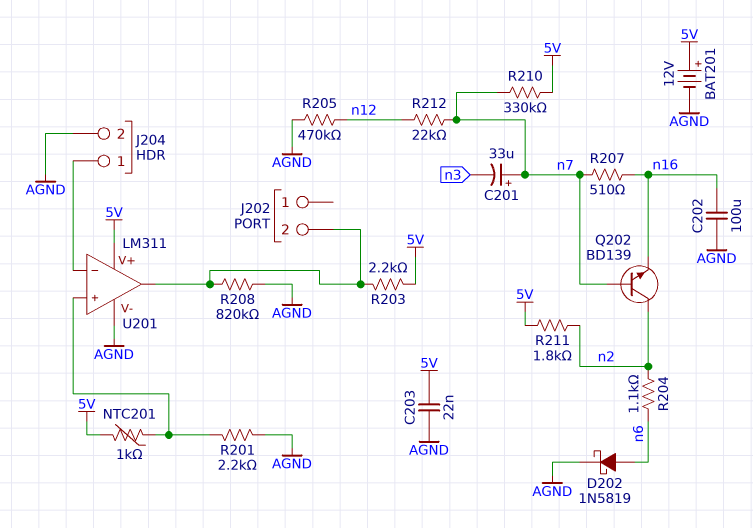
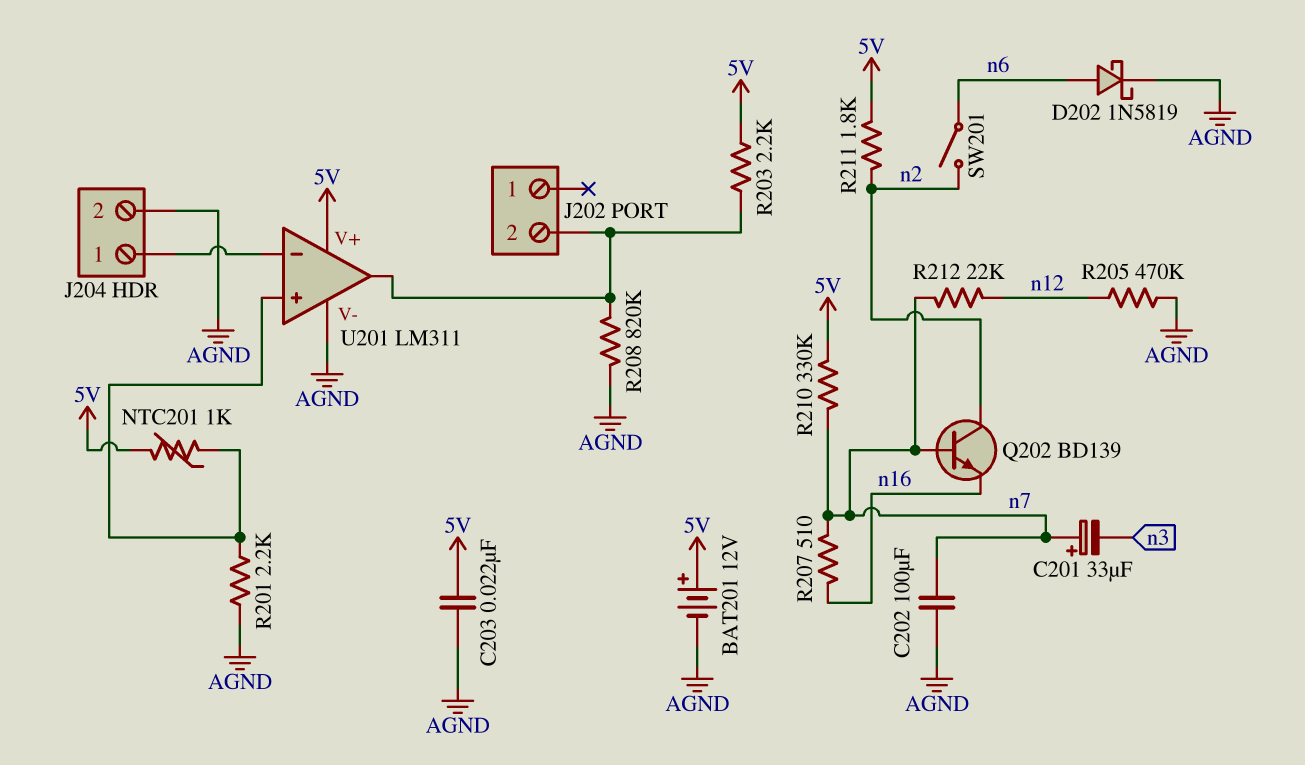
C202: 100uF (AGND, n16) -> 100uF (AGND, n7)
R204: 1.1k (n2, n6) -> none
SW201: none -> switch (n2, n6)

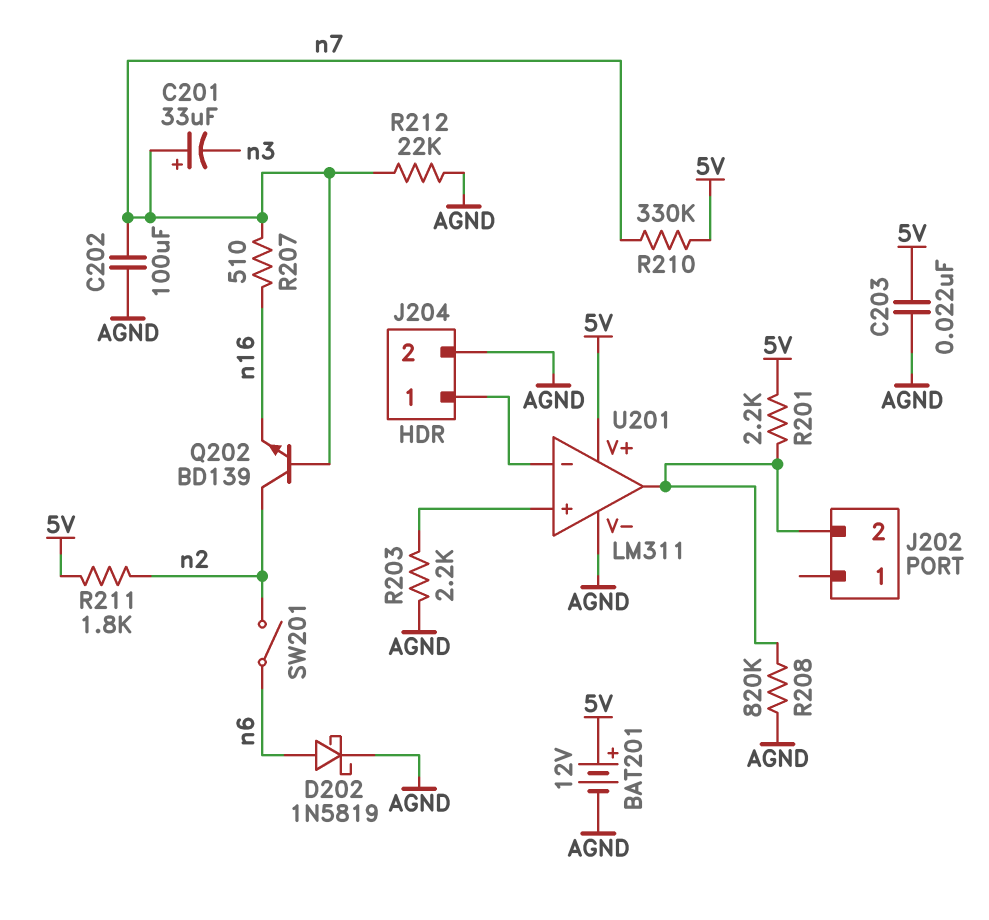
NTC201: 1k (5V, U201/in+) -> none
R201: 2.2k (AGND, U201/in+) -> 2.2k (5V, J202/2)
R203: 2.2k (5V, J202/2) -> 2.2k (AGND, U201/in+)
R205: 470k (AGND, n12) -> none
R212: 22k (n7, n12) -> 22k (AGND, n7)

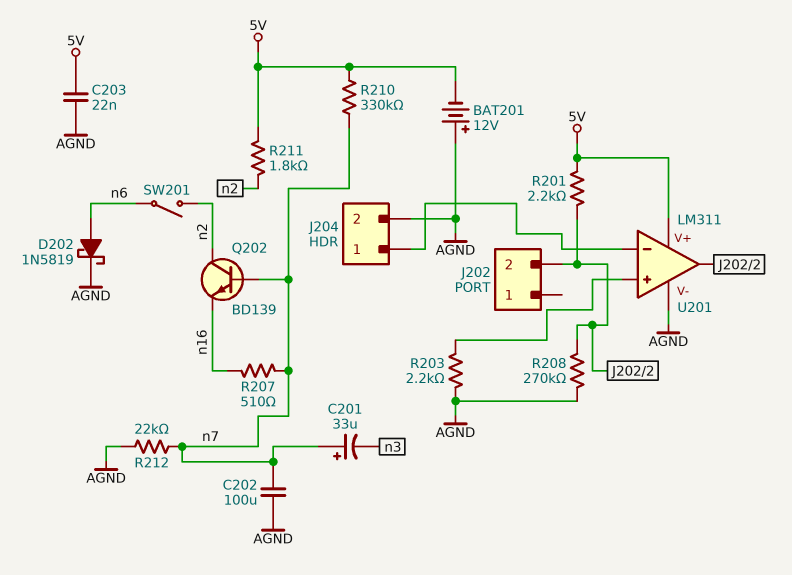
BAT201: 12V (plus 5V, minus AGND) -> 12V (plus AGND, minus 5V)
R208: 820k (AGND, J202/2) -> 270k (AGND, J202/2)

